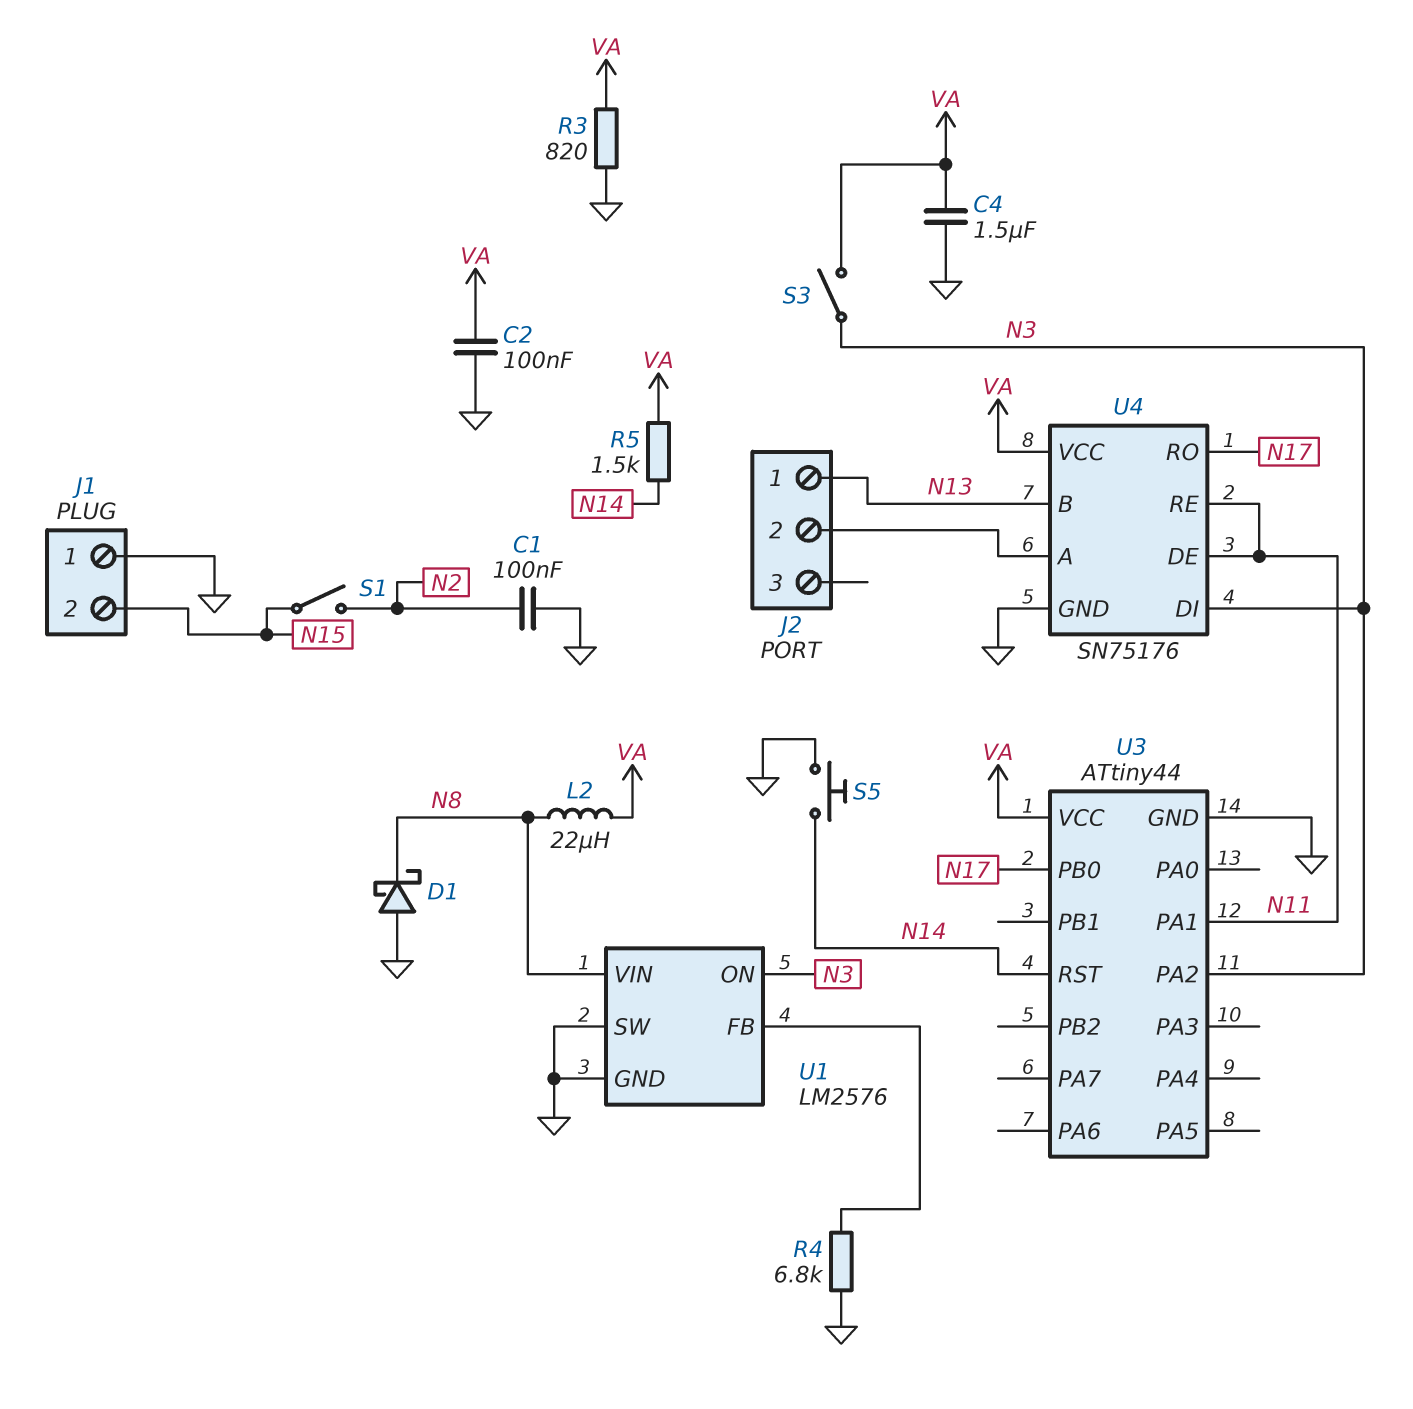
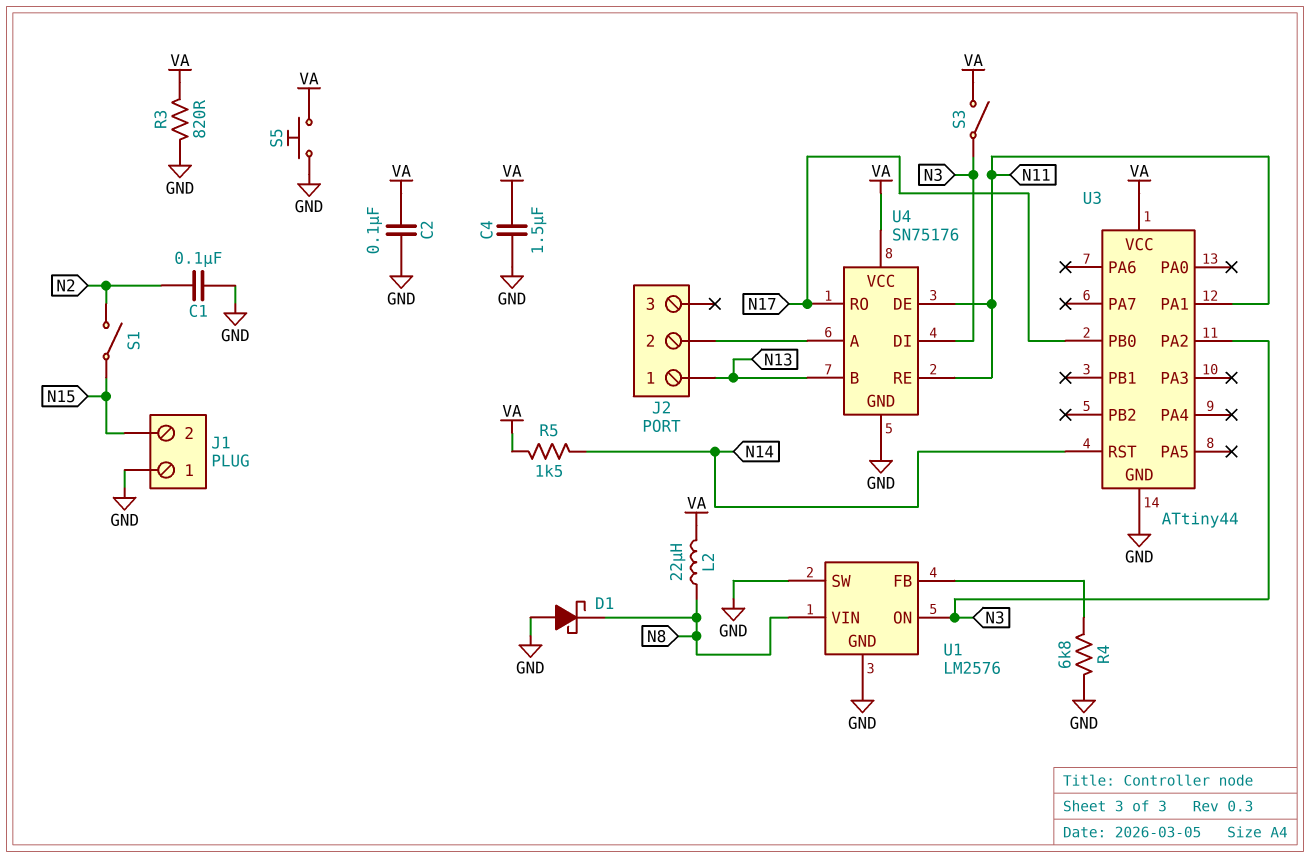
S5: button (GND, N14) -> button (GND, VA)

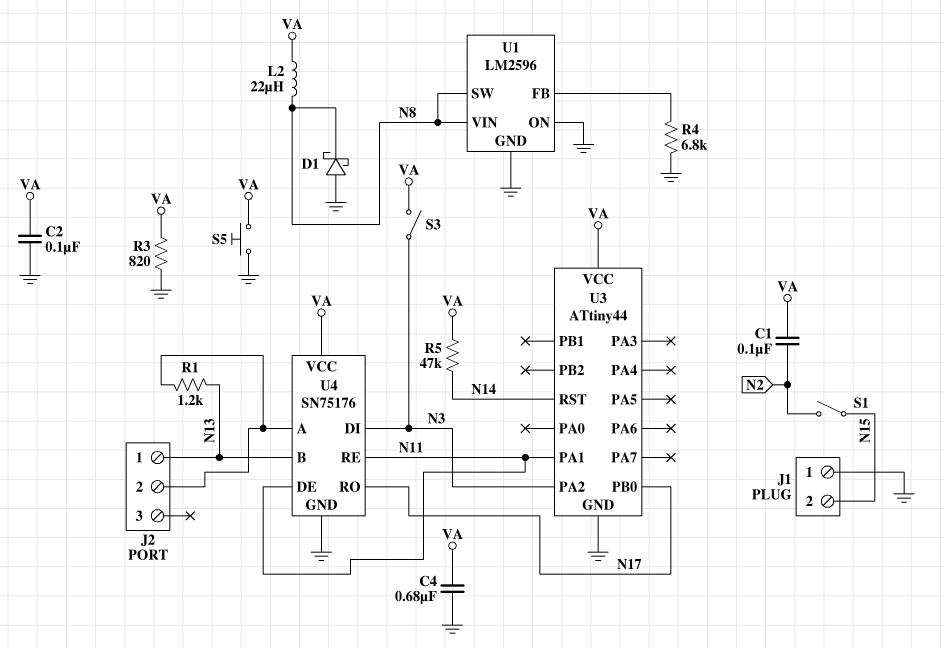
C1: 100nF (GND, N2) -> 100nF (N2, VA)
C4: 1.5uF (GND, VA) -> 680nF (GND, VA)
R1: none -> 1.2k (J2/2, N13)
R5: 1.5k (N14, VA) -> 47k (N14, VA)
U1: LM2576 -> LM2596
U1 pin ON: N3 -> GND
U1 pin SW: GND -> N8

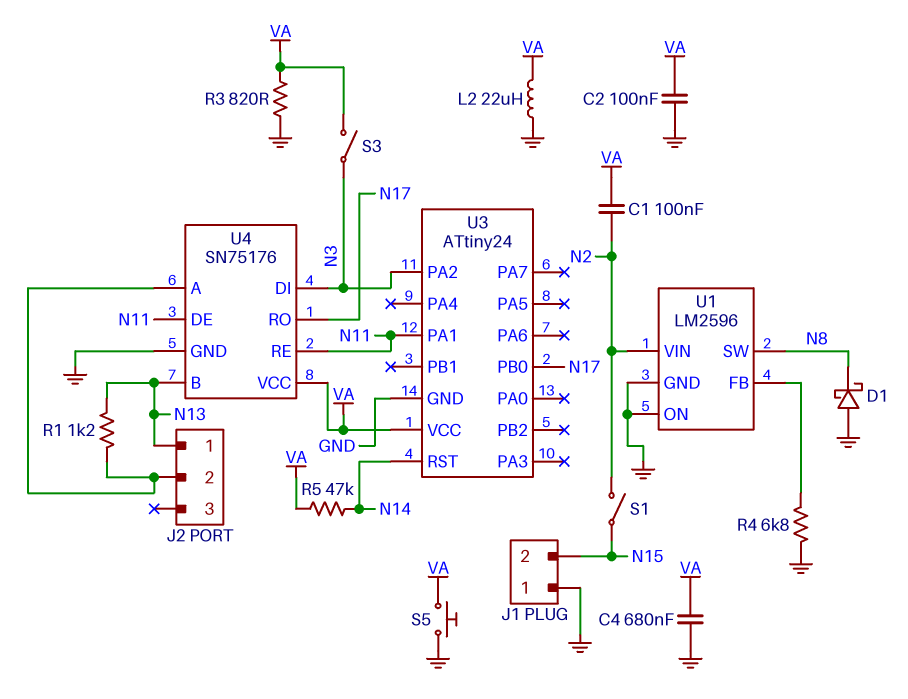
L2: 22uH (N8, VA) -> 22uH (GND, VA)
U1 pin VIN: N8 -> N2
U3: ATtiny44 -> ATtiny24

